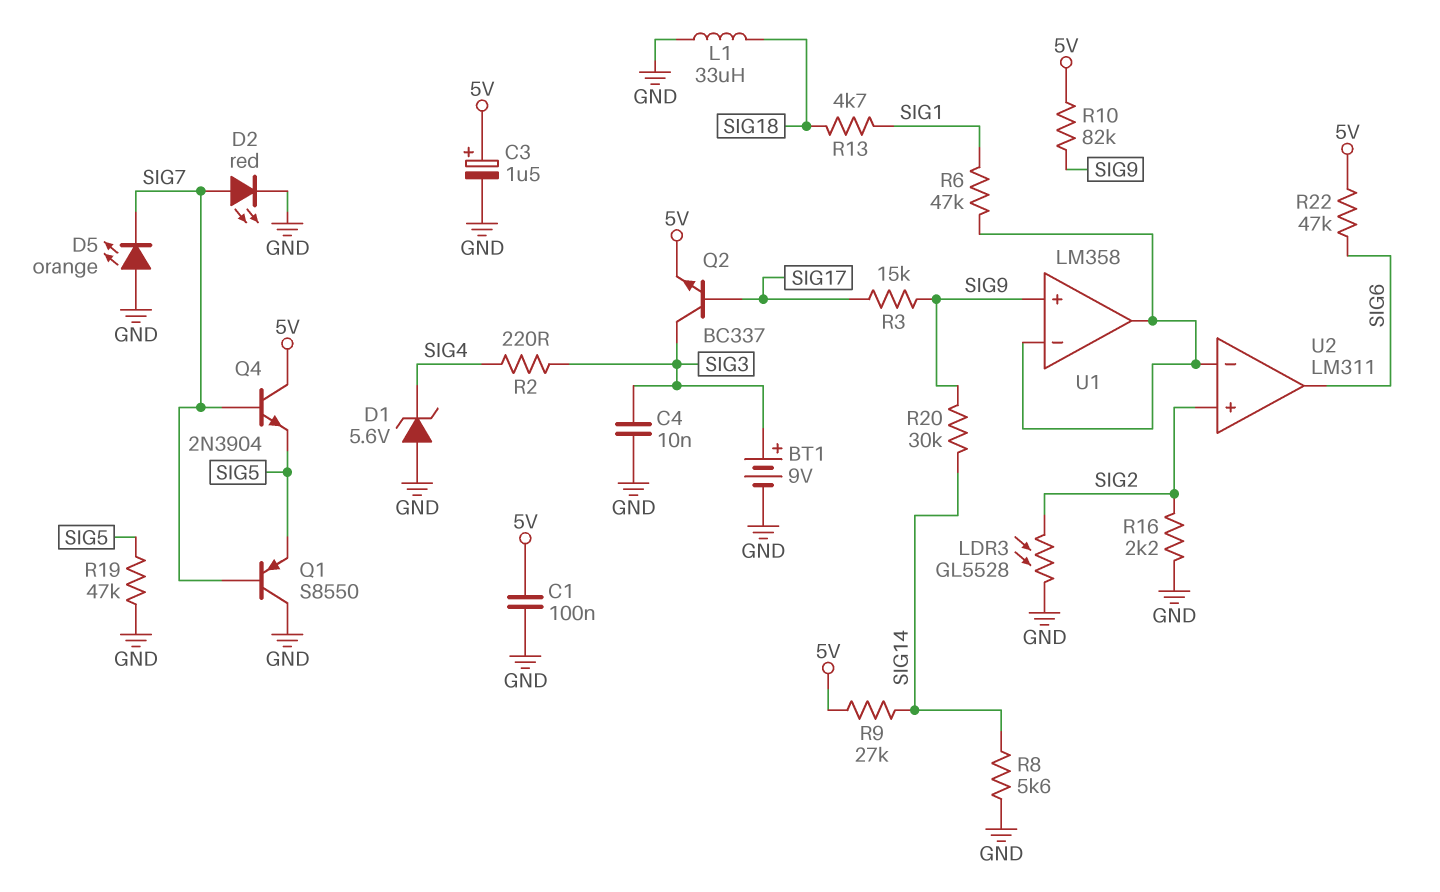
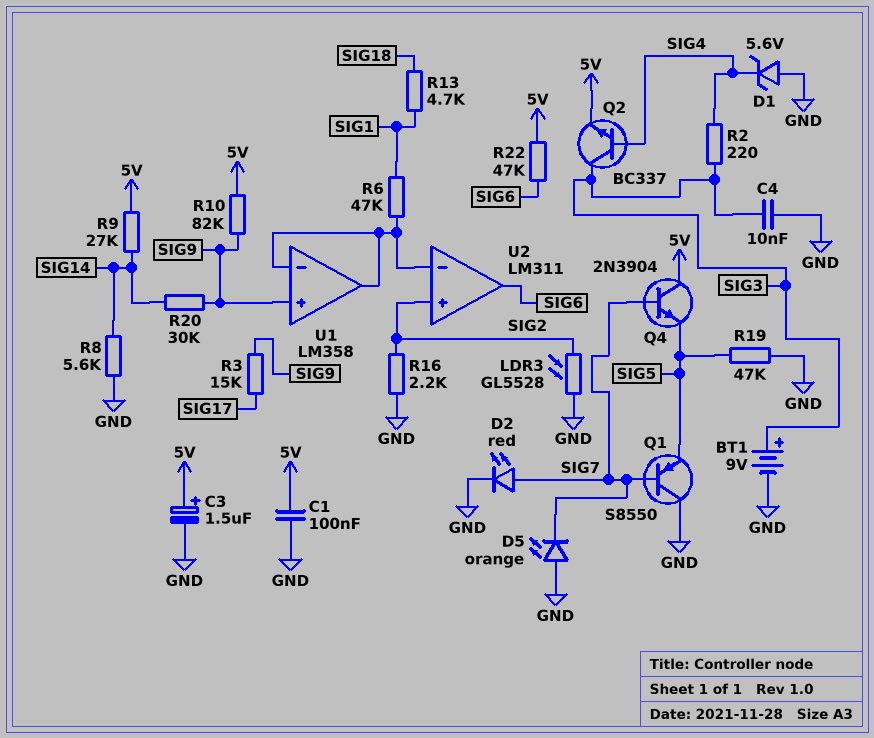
L1: 33uH (GND, SIG18) -> none
Q2: NPN BC337 (B SIG17, C SIG3, E 5V) -> NPN BC337 (B SIG4, C SIG3, E 5V)

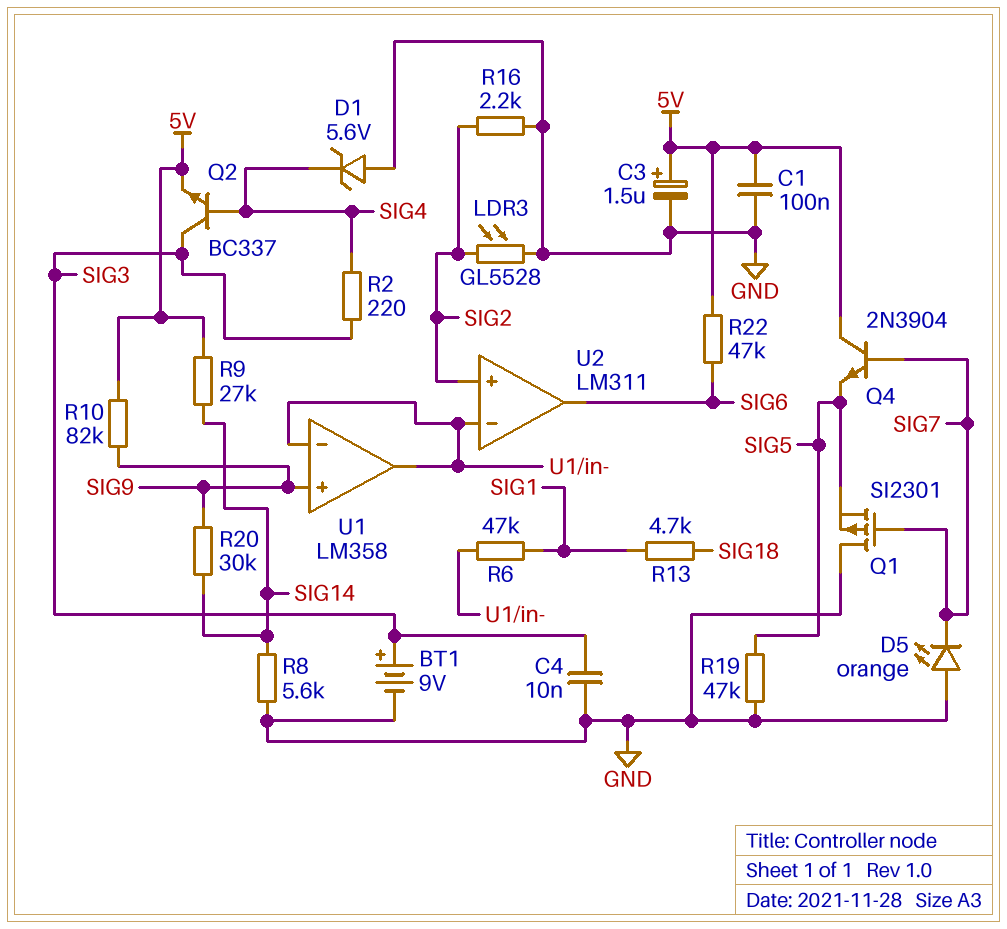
D2: LED red (A SIG7, K GND) -> none
Q1: PNP S8550 (B SIG7, C GND, E SIG5) -> PMOS SI2301 (G SIG7, D GND, S SIG5)
R3: 15k (SIG9, SIG17) -> none

